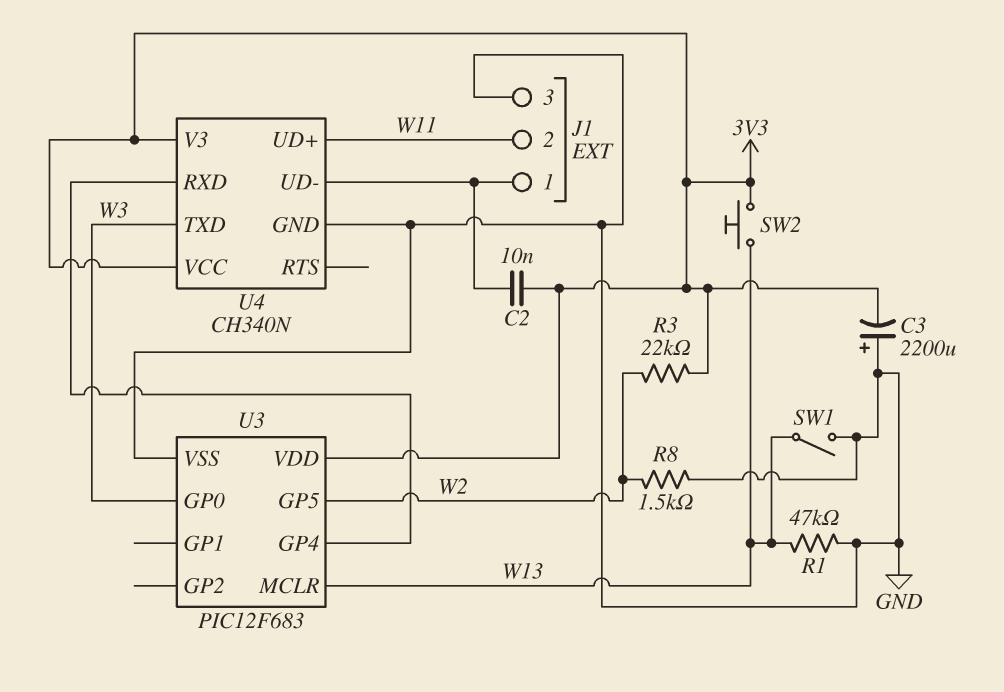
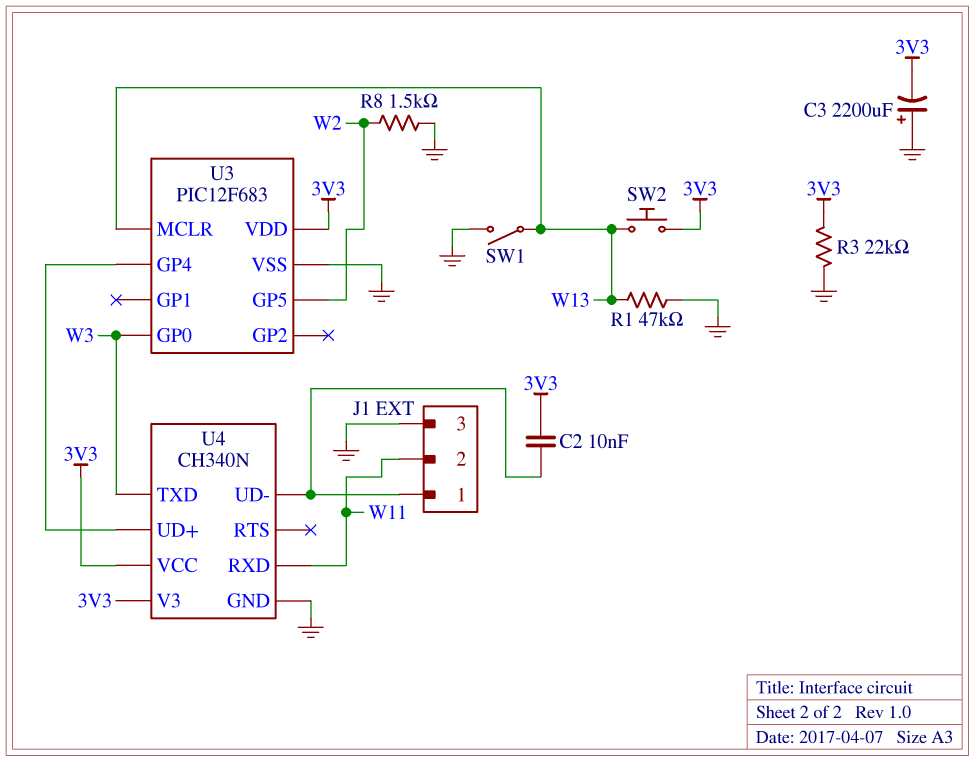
R3: 22k (3V3, W2) -> 22k (3V3, GND)
U4 pin RXD: U3/GP4 -> W11
U4 pin UD+: W11 -> U3/GP4

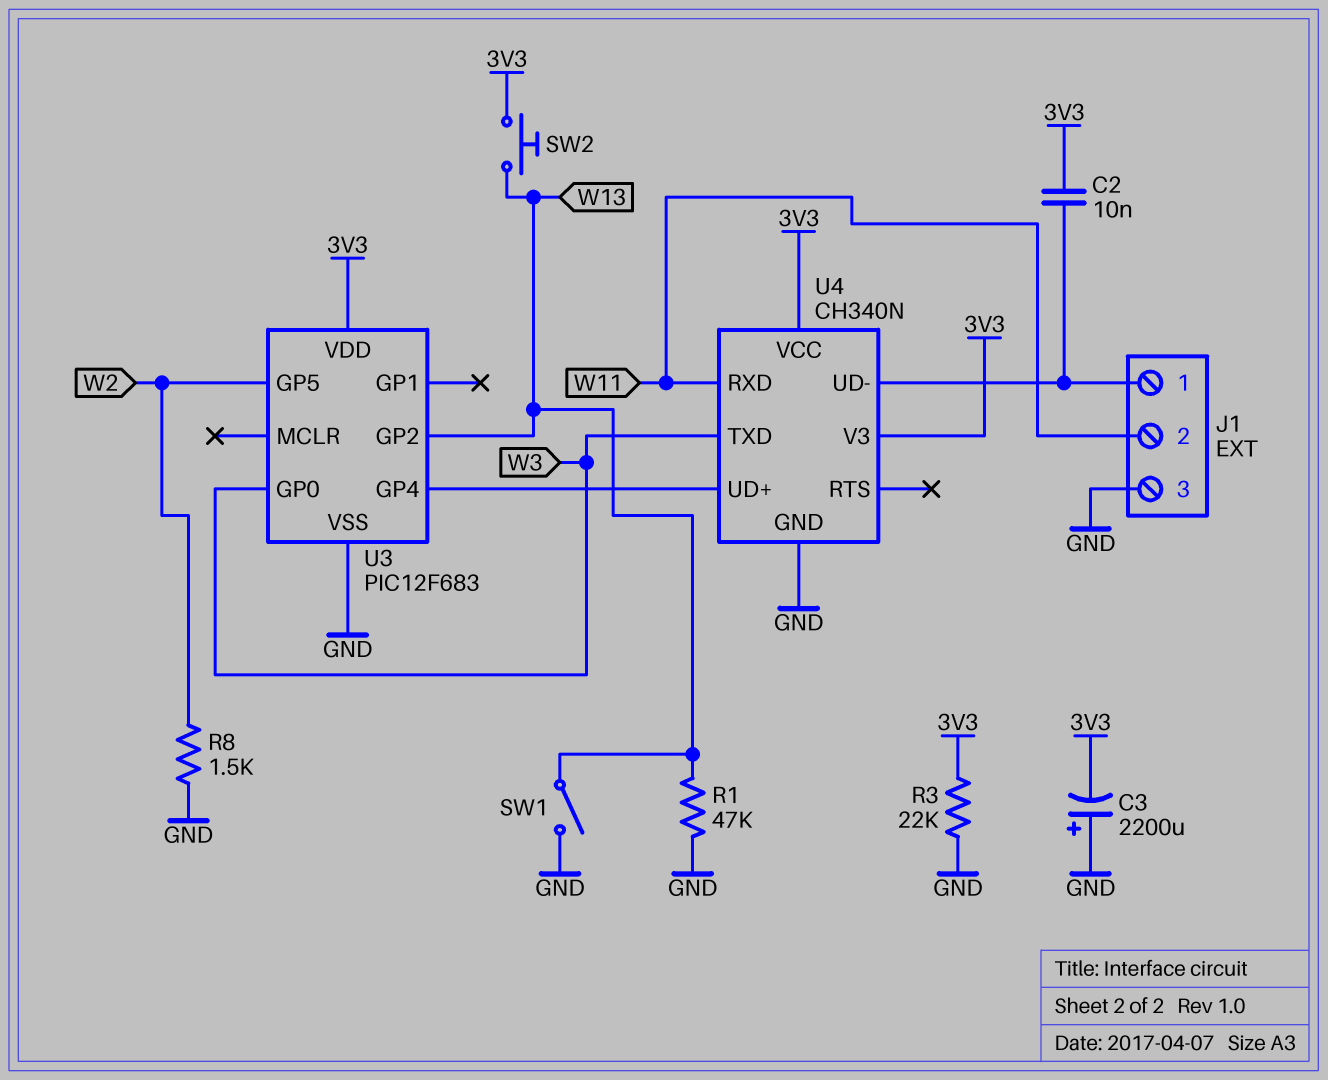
U3 pin GP2: none -> W13
U3 pin MCLR: W13 -> none

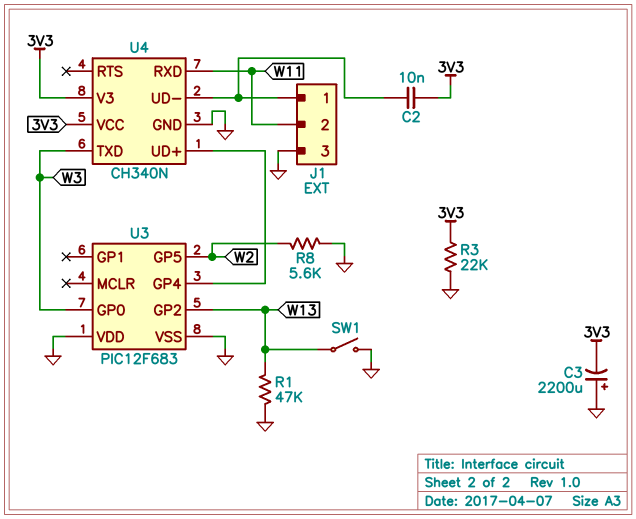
R8: 1.5k (GND, W2) -> 5.6k (GND, W2)
SW2: button (3V3, W13) -> none
U3 pin VDD: 3V3 -> GND

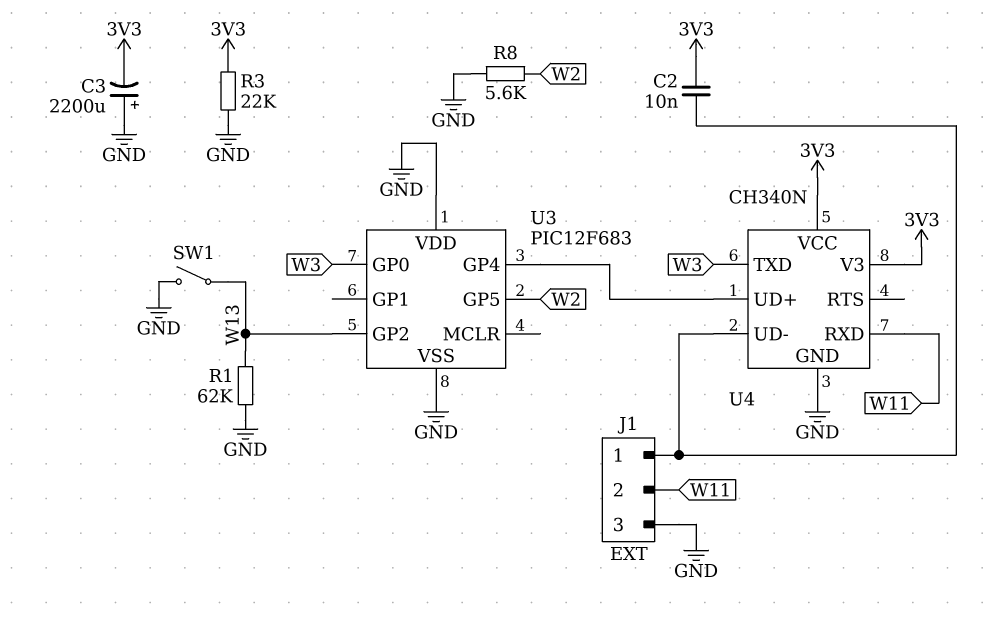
R1: 47k (GND, W13) -> 62k (GND, W13)

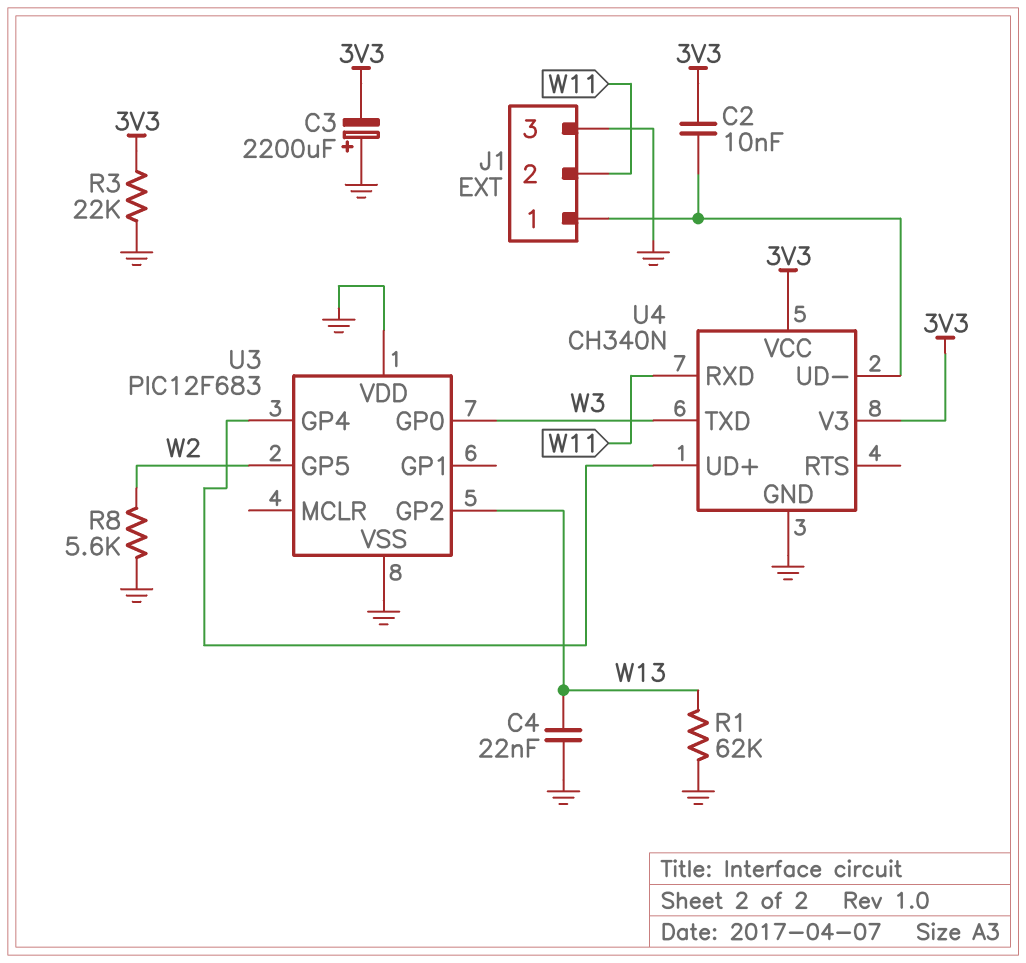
C4: none -> 22nF (GND, W13)
SW1: switch (GND, W13) -> none

